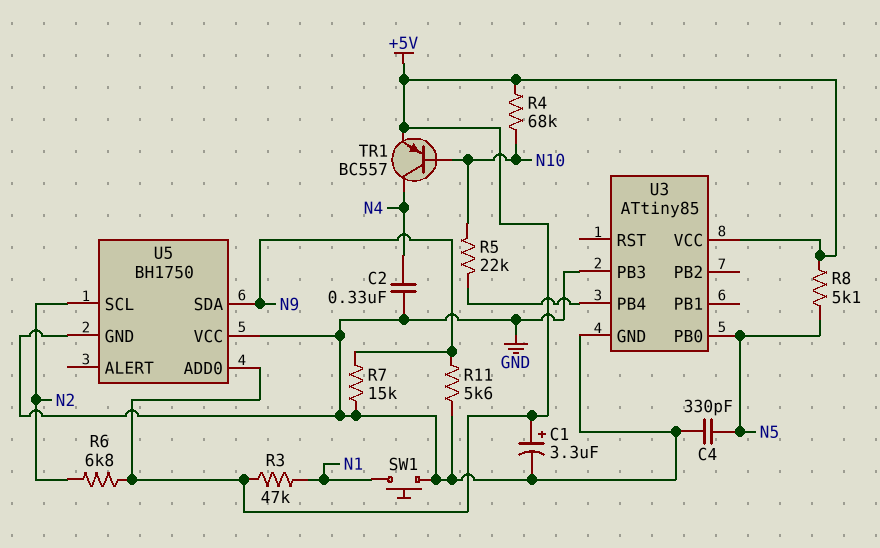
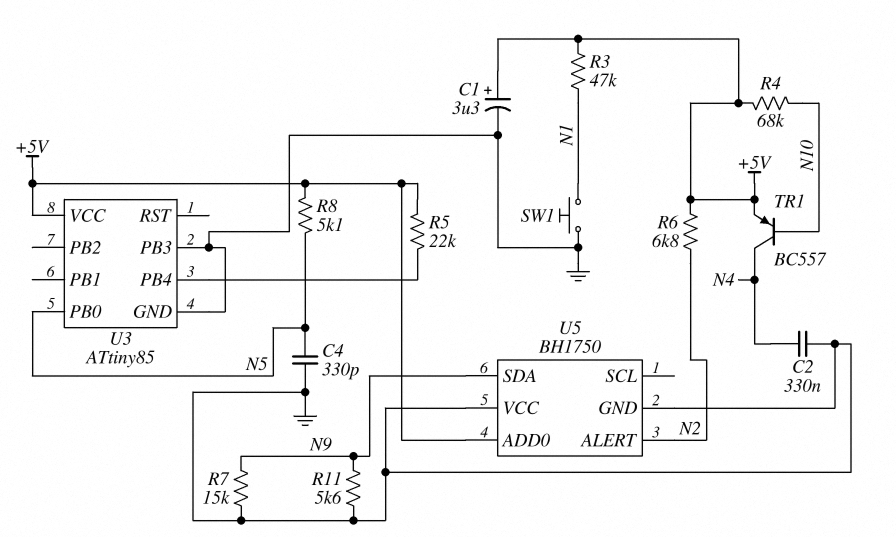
R5: 22k (N10, U3/PB4) -> 22k (+5V, U3/PB4)
U5 pin ALERT: none -> N2
U5 pin SCL: N2 -> none

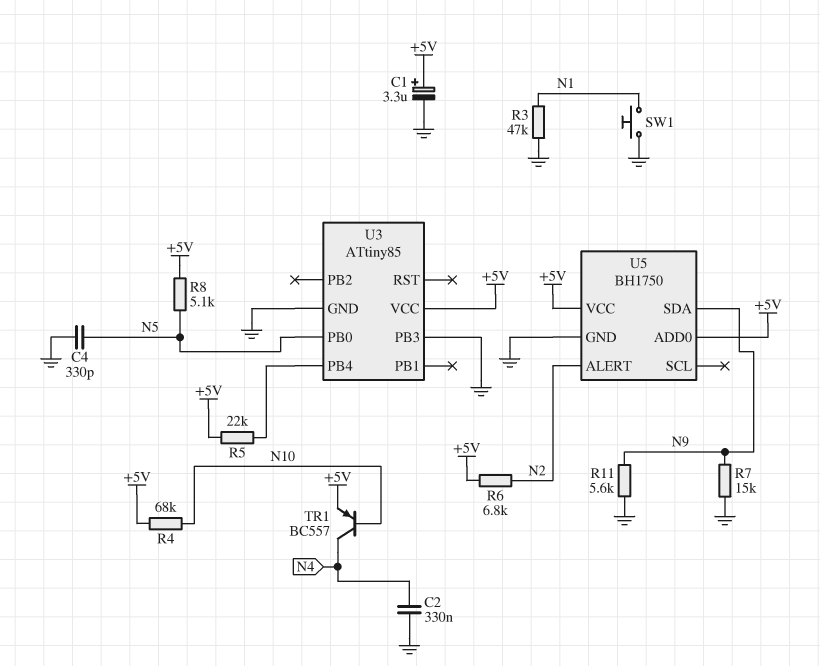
R3: 47k (+5V, N1) -> 47k (GND, N1)
U5 pin VCC: GND -> +5V

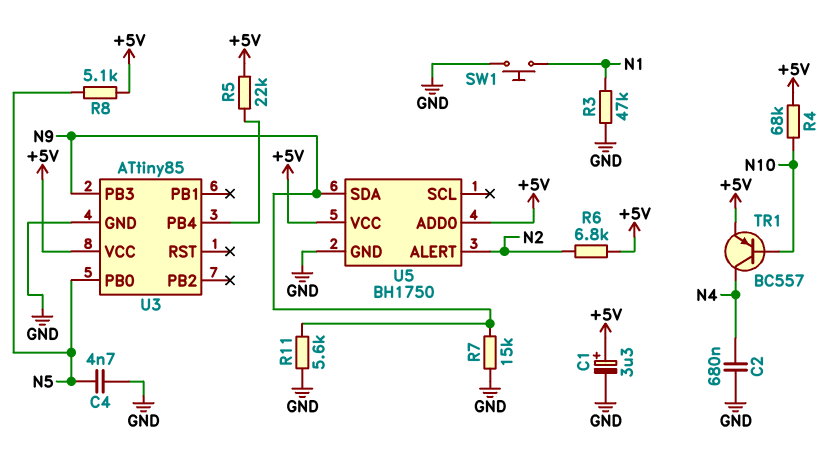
C2: 330nF (GND, N4) -> 680nF (GND, N4)
C4: 330pF (GND, N5) -> 4.7nF (GND, N5)
U3 pin PB3: GND -> N9

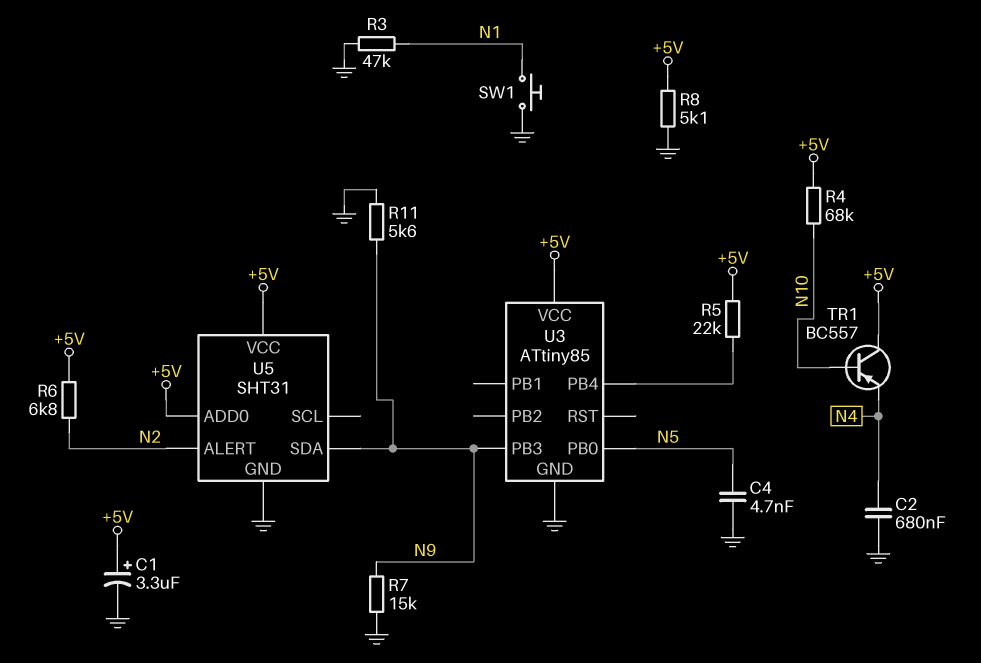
R8: 5.1k (+5V, N5) -> 5.1k (+5V, GND)
TR1: PNP BC557 (B N10, C N4, E +5V) -> PNP BC557 (B N10, C +5V, E N4)
U5: BH1750 -> SHT31

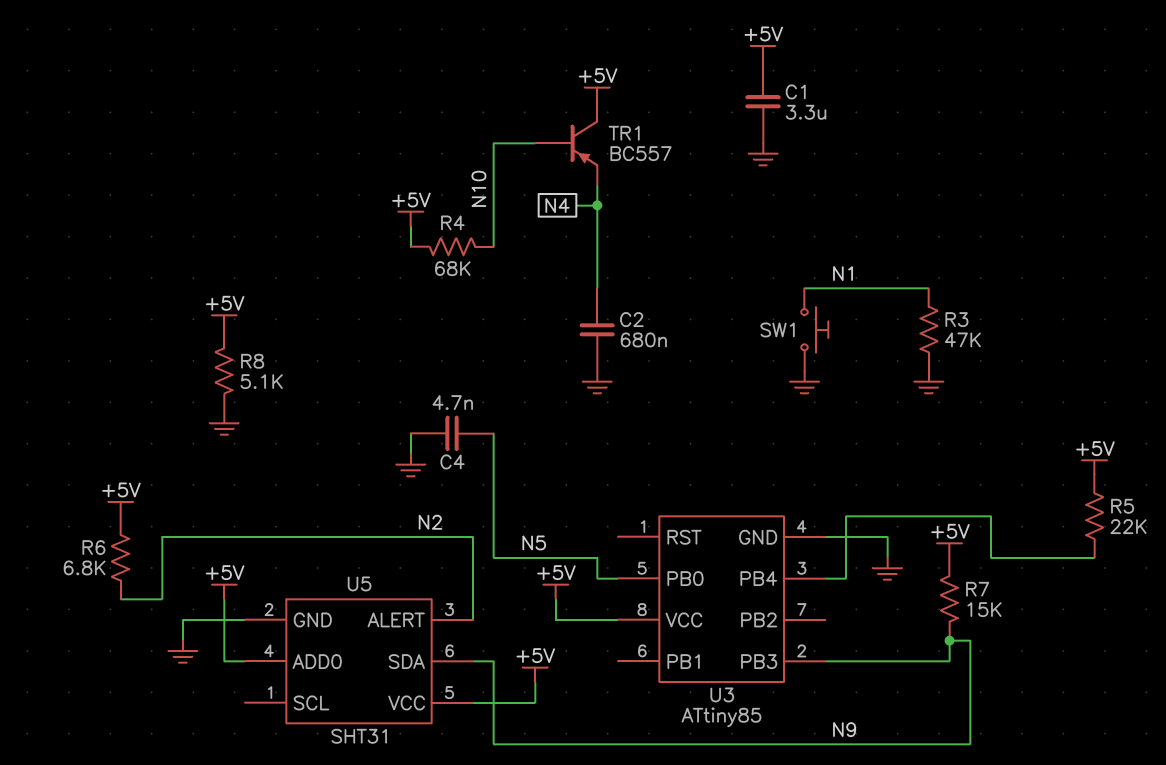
C1: 3.3uF (plus +5V, minus GND) -> 3.3uF (+5V, GND)
R7: 15k (GND, N9) -> 15k (+5V, N9)
R11: 5.6k (GND, N9) -> none

